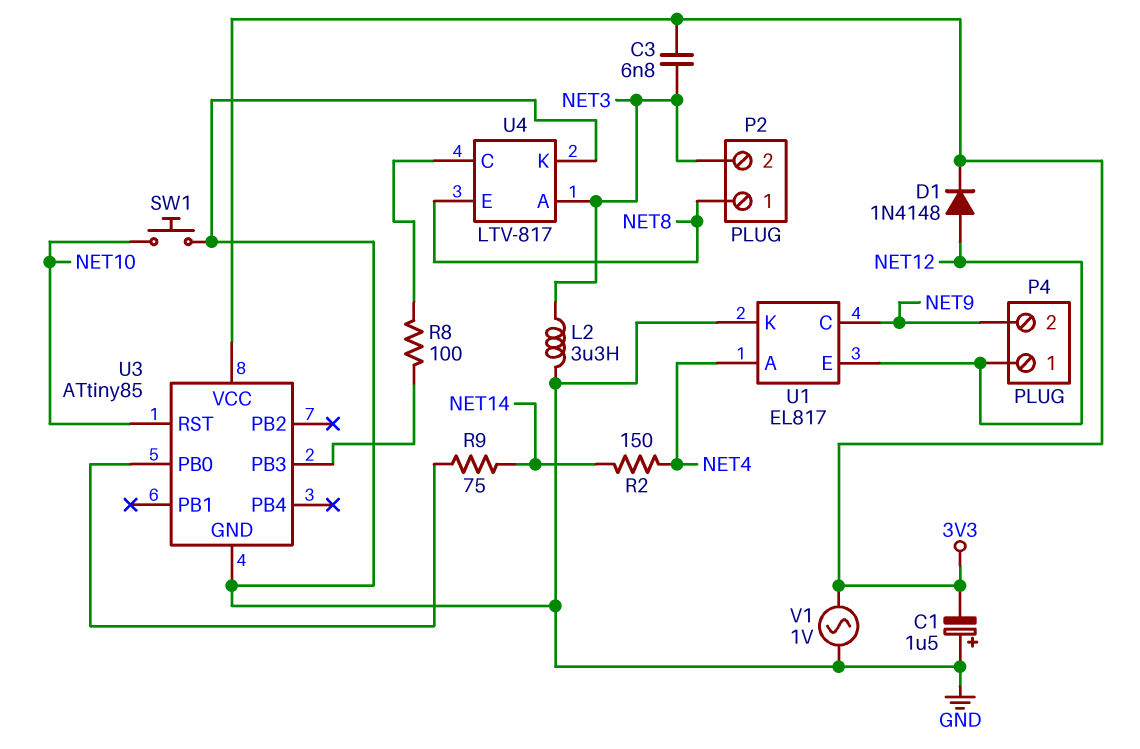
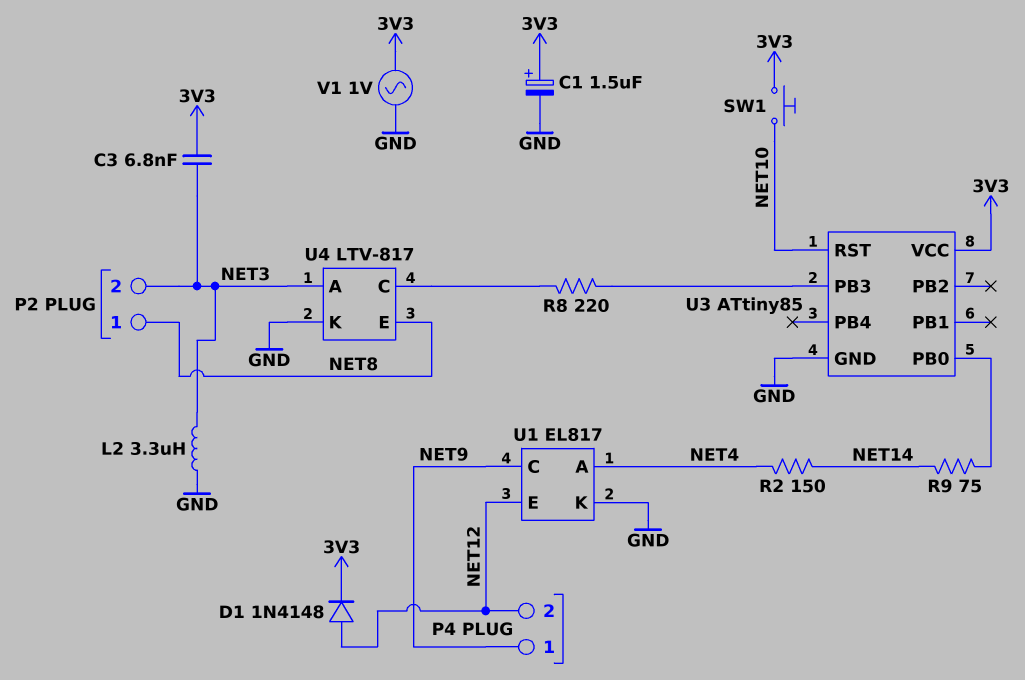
C1: 1.5uF (plus GND, minus 3V3) -> 1.5uF (plus 3V3, minus GND)
P4 pin 1: NET12 -> NET9
P4 pin 2: NET9 -> NET12
R8: 100 (U3/PB3, U4/C) -> 220 (U3/PB3, U4/C)
SW1: button (GND, NET10) -> button (3V3, NET10)

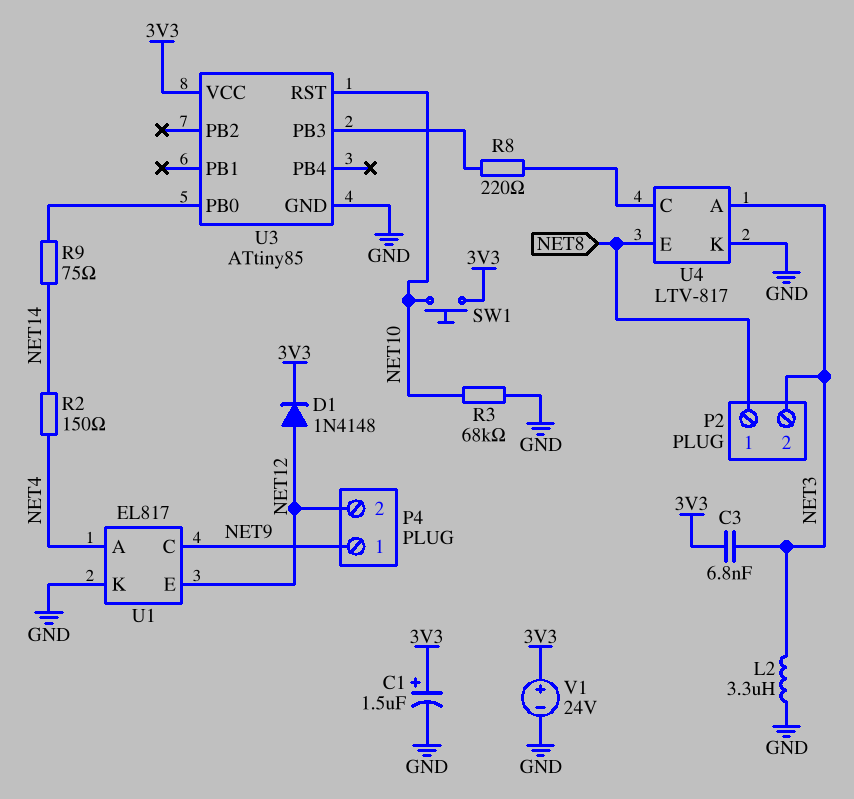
R3: none -> 68k (GND, NET10)
V1: AC 1V (3V3, GND) -> 24V (plus 3V3, minus GND)

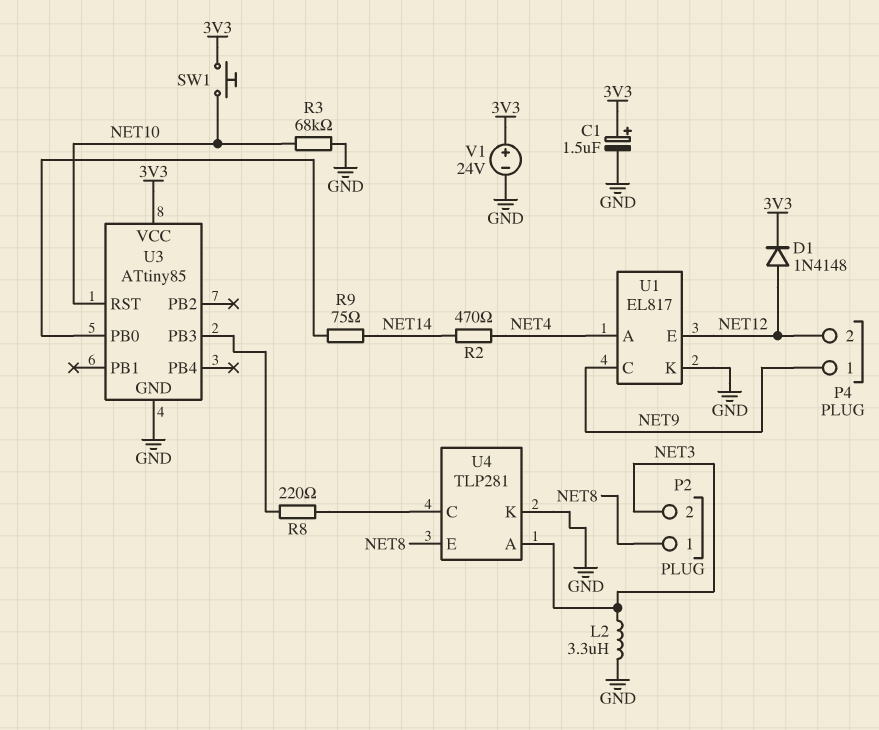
C3: 6.8nF (3V3, NET3) -> none
R2: 150 (NET4, NET14) -> 470 (NET4, NET14)
U4: LTV-817 -> TLP281

